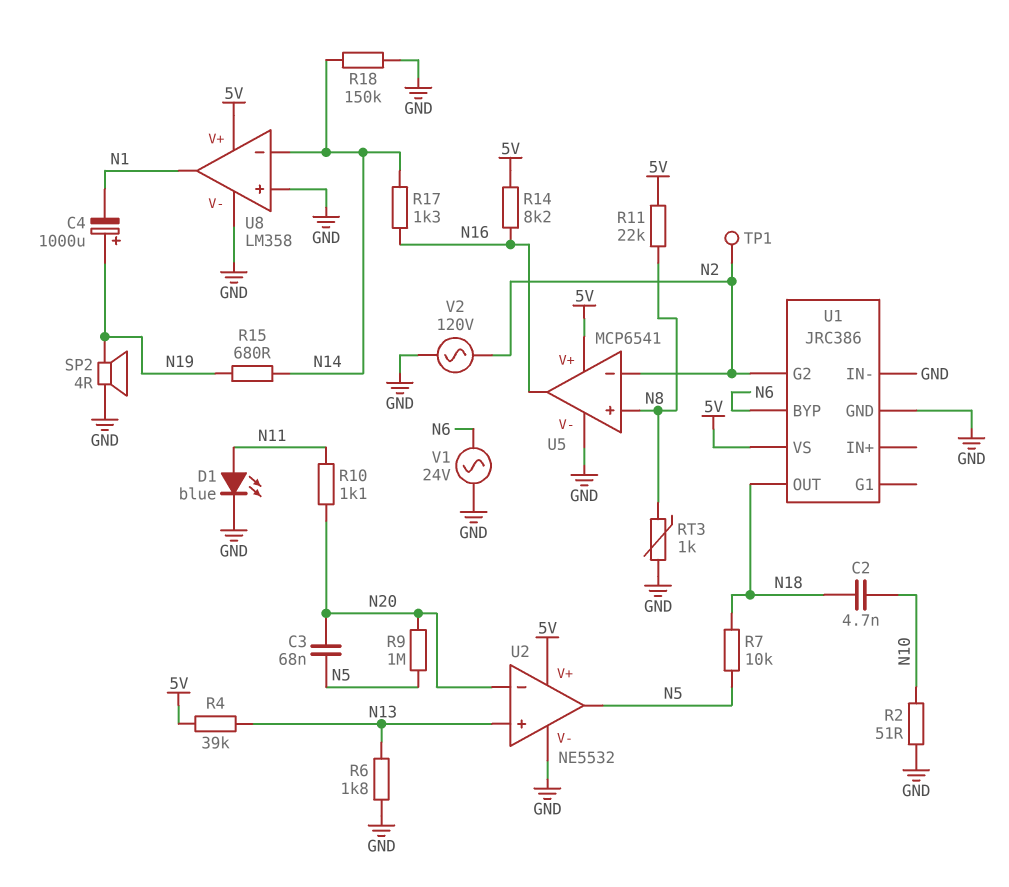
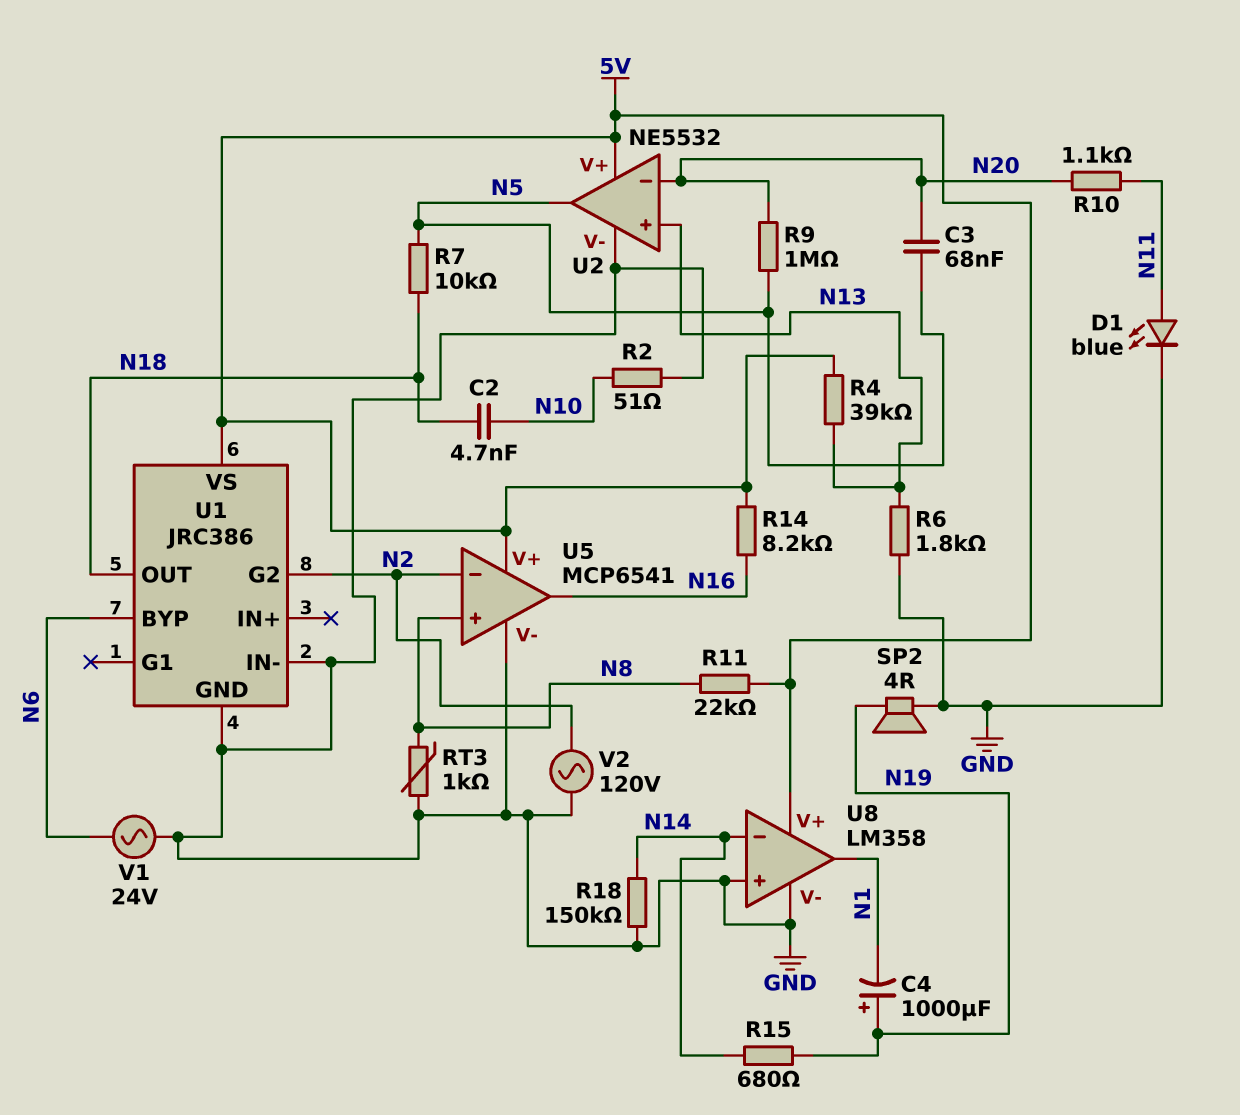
R17: 1.3k (N14, N16) -> none
TP1: test point (N2) -> none

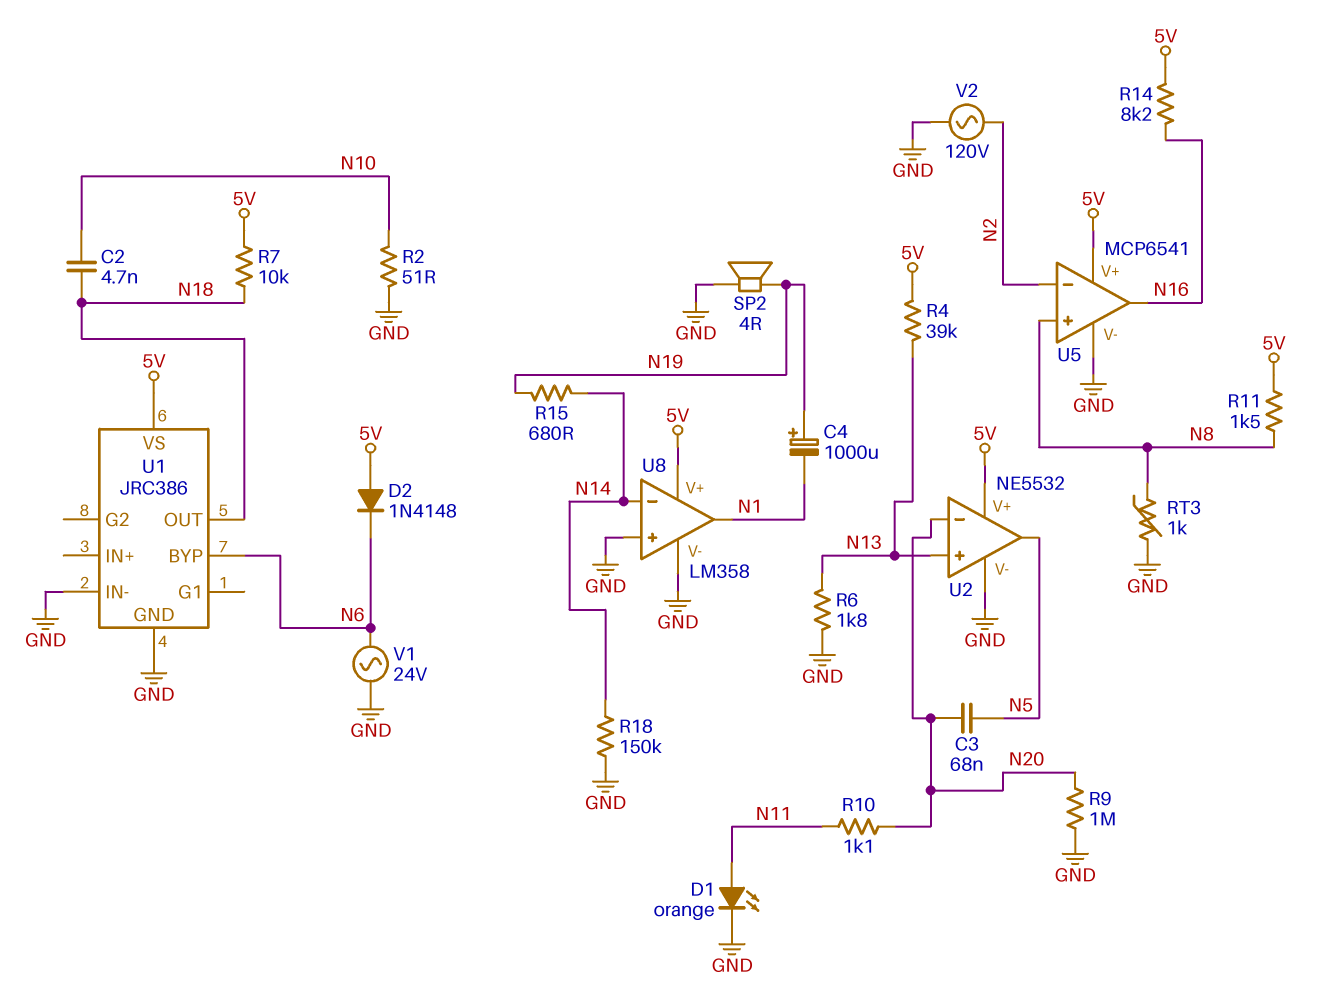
D1: LED blue (A N11, K GND) -> LED orange (A N11, K GND)
D2: none -> diode 1N4148 (A 5V, K N6)
R7: 10k (N5, N18) -> 10k (5V, N18)
R9: 1M (N5, N20) -> 1M (GND, N20)
R11: 22k (5V, N8) -> 1.5k (5V, N8)
U1 pin G2: N2 -> none

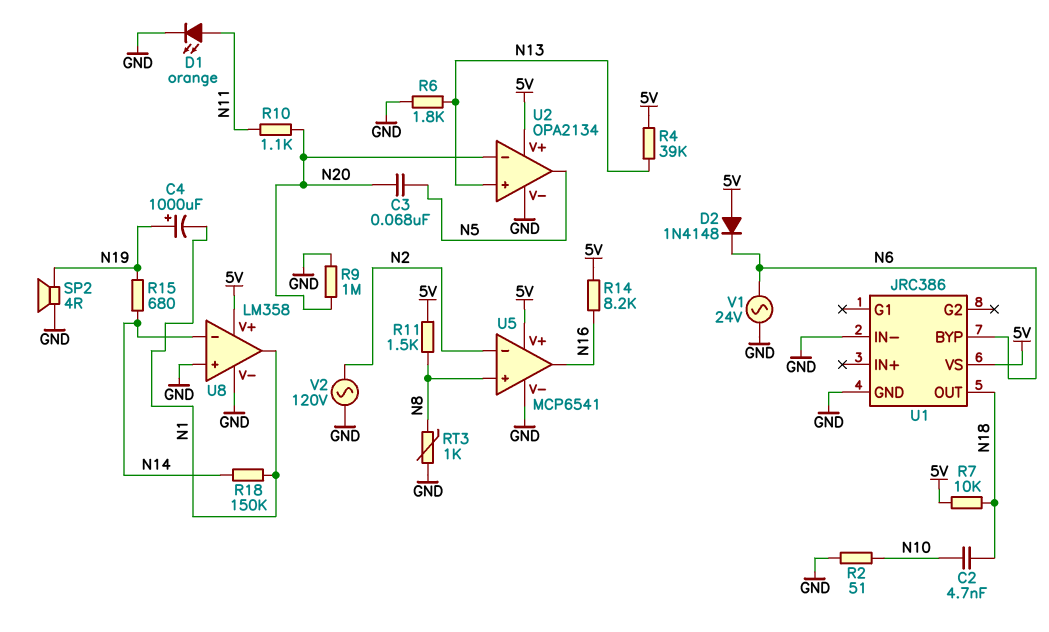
R18: 150k (GND, N14) -> 150k (N1, N14)
U2: NE5532 -> OPA2134

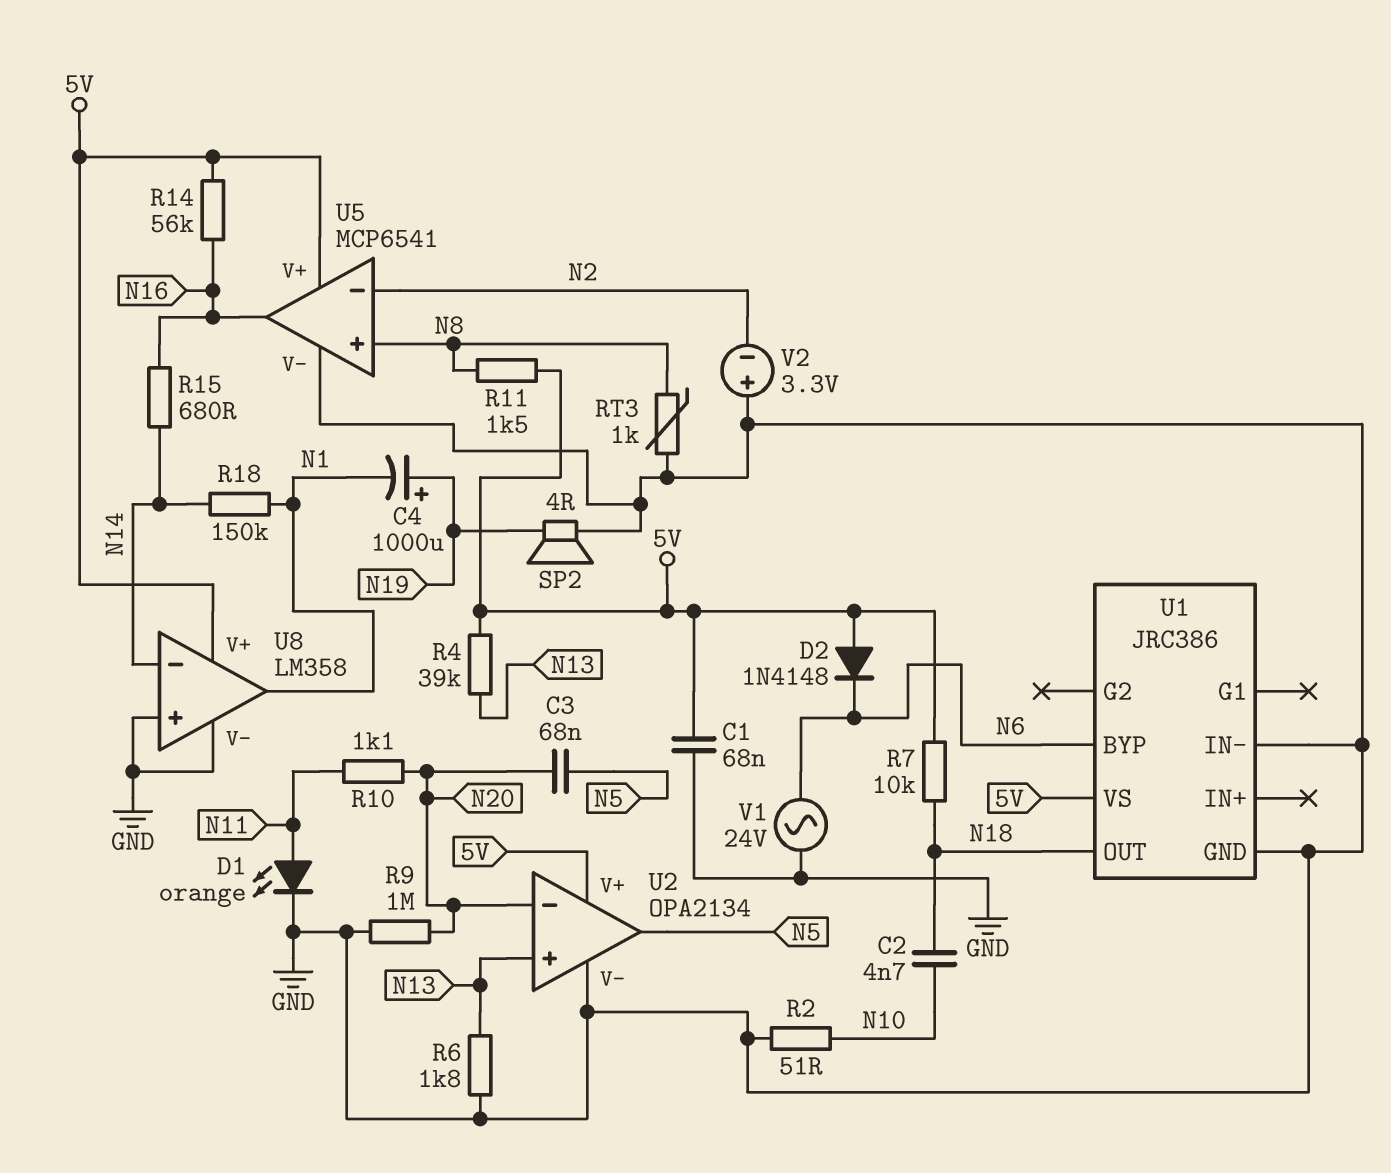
C1: none -> 68nF (5V, GND)
R14: 8.2k (5V, N16) -> 56k (5V, N16)
R15: 680 (N14, N19) -> 680 (N14, N16)
V2: AC 120V (GND, N2) -> 3.3V (plus GND, minus N2)

